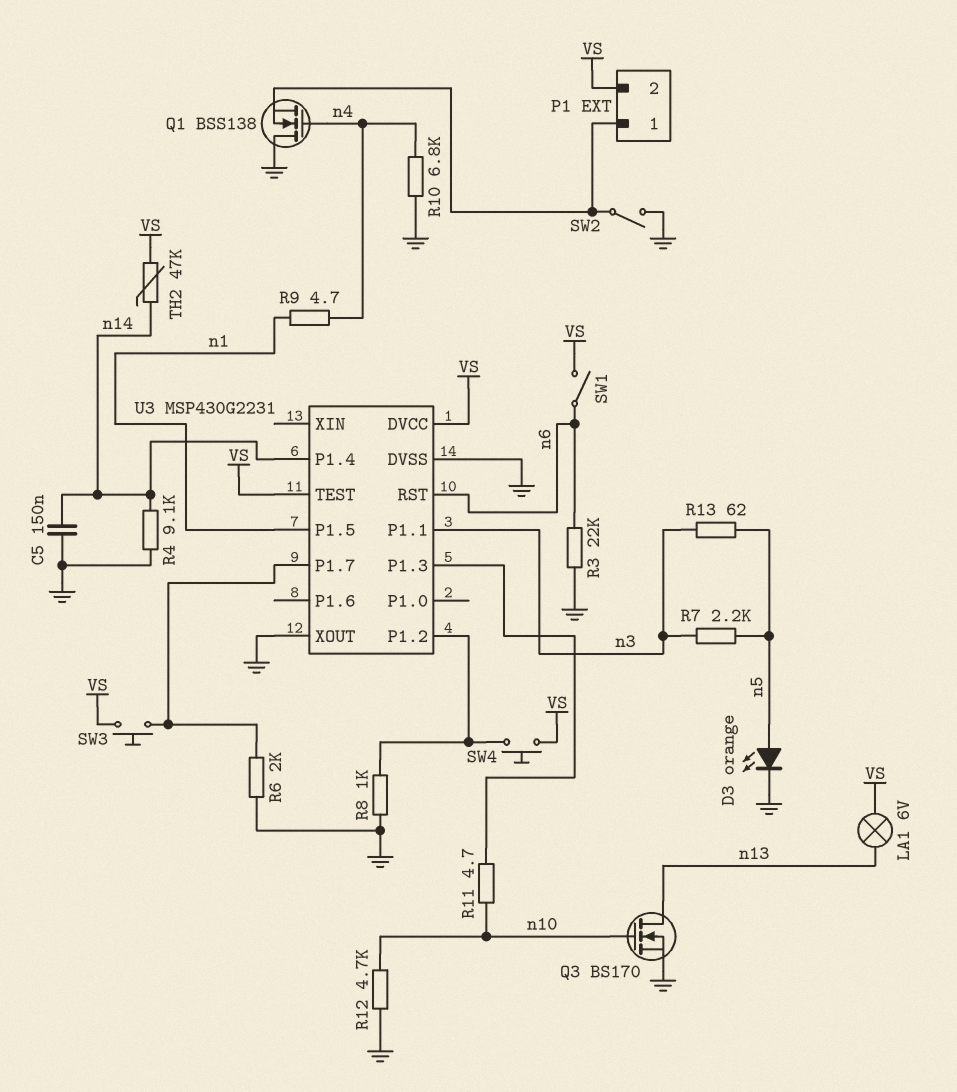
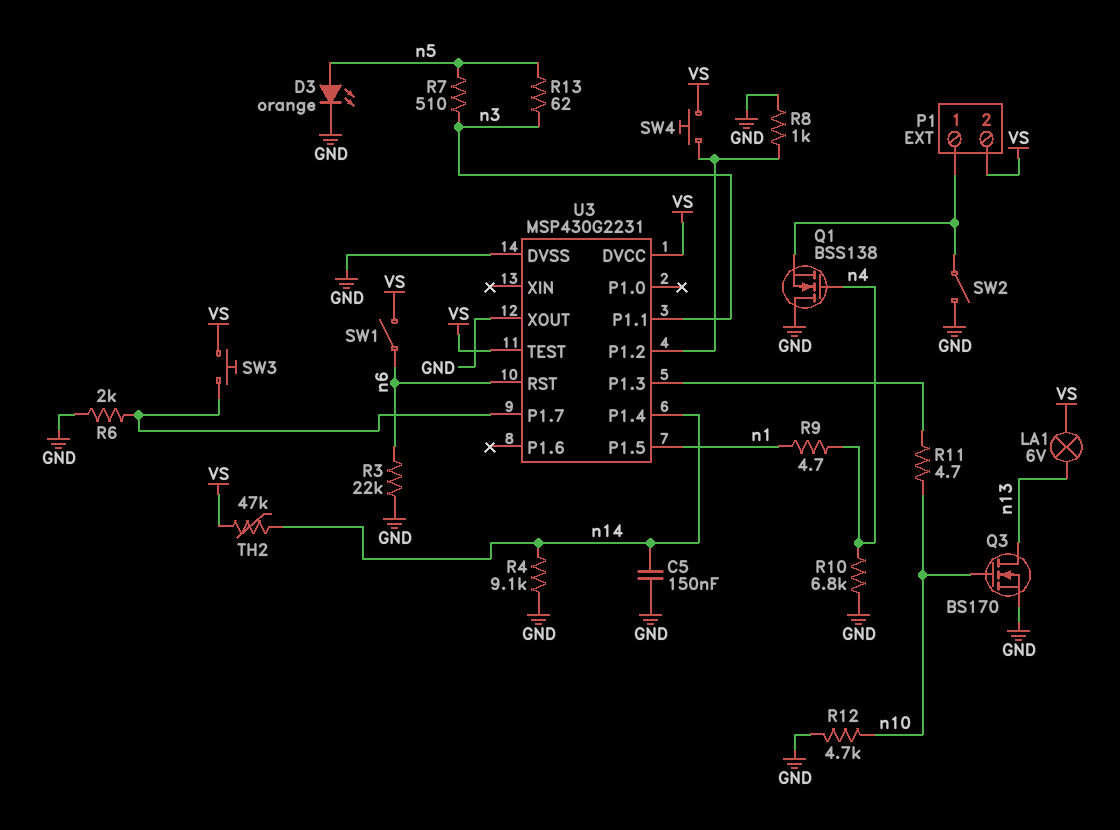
R7: 2.2k (n3, n5) -> 510 (n3, n5)

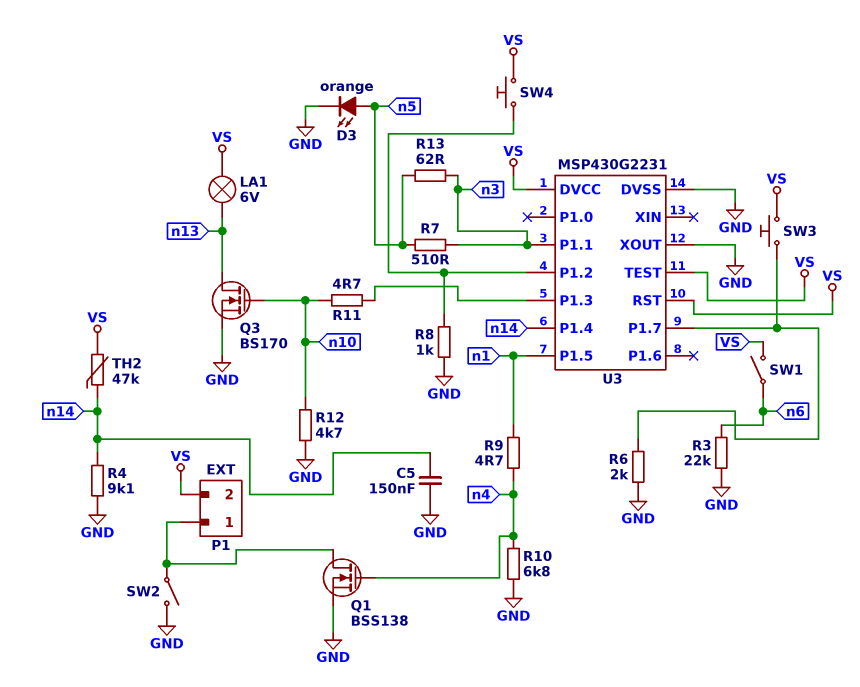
Q1: NMOS BSS138 (G n4, D GND, S P1/1) -> NMOS BSS138 (G n4, D P1/1, S GND)
U3 pin RST: n6 -> VS

